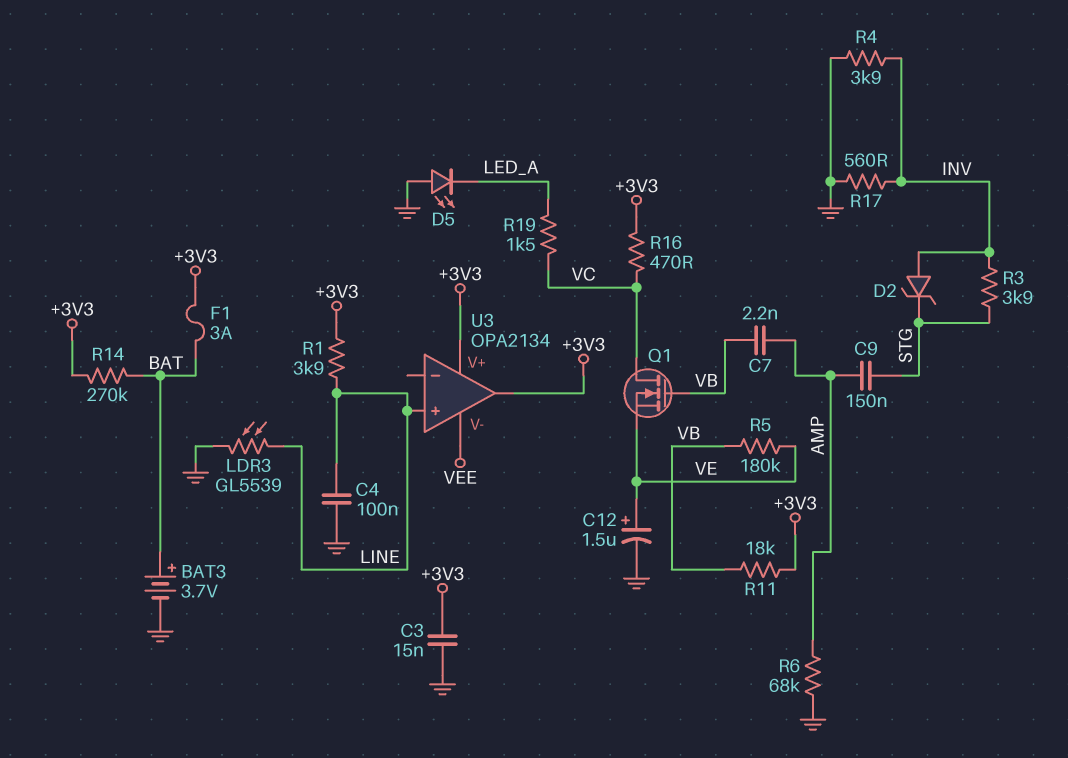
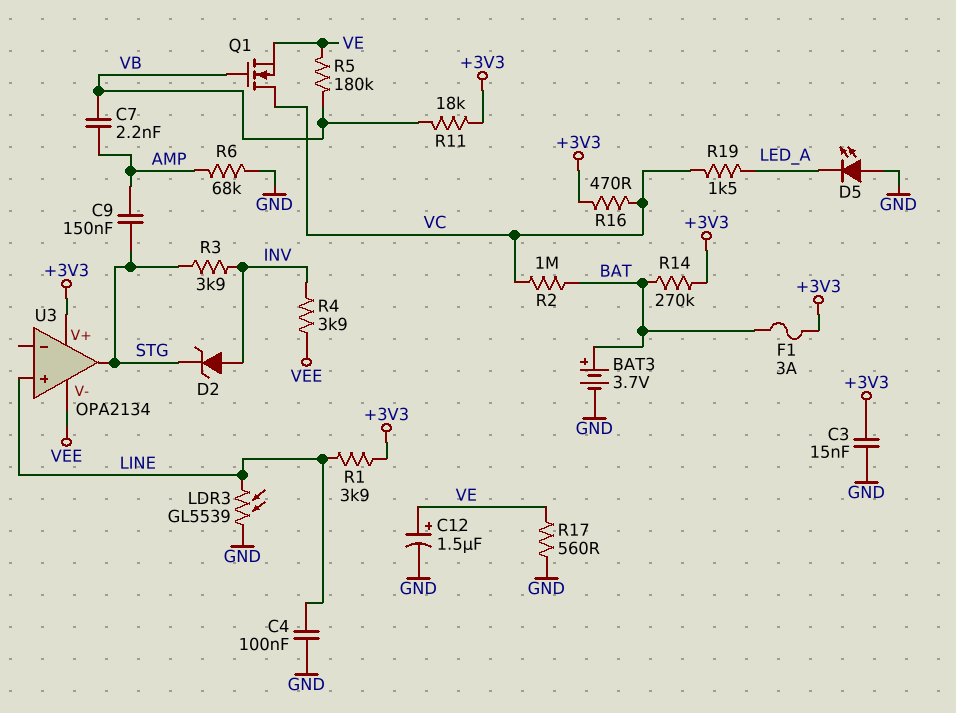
R2: none -> 1M (BAT, VC)
R4: 3.9k (GND, INV) -> 3.9k (INV, VEE)
R17: 560 (GND, INV) -> 560 (GND, VE)
U3 pin out: +3V3 -> STG

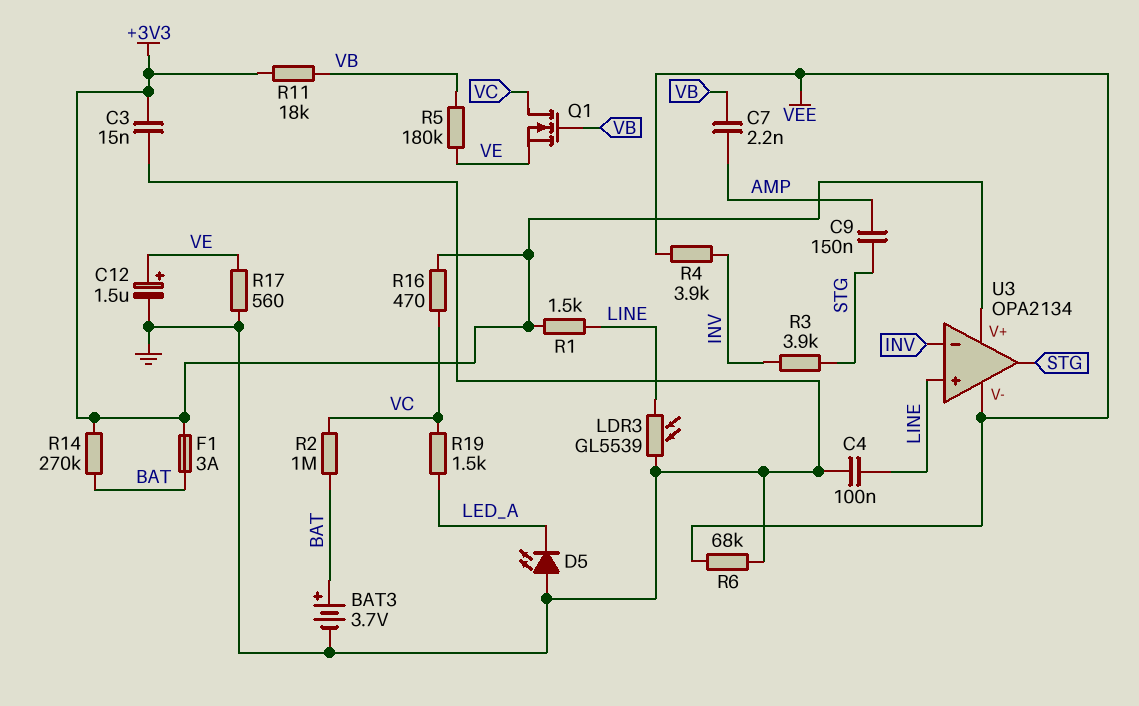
D2: zener (A INV, K STG) -> none
R1: 3.9k (+3V3, LINE) -> 1.5k (+3V3, LINE)
R6: 68k (AMP, GND) -> 68k (GND, VEE)
U3 pin in-: none -> INV

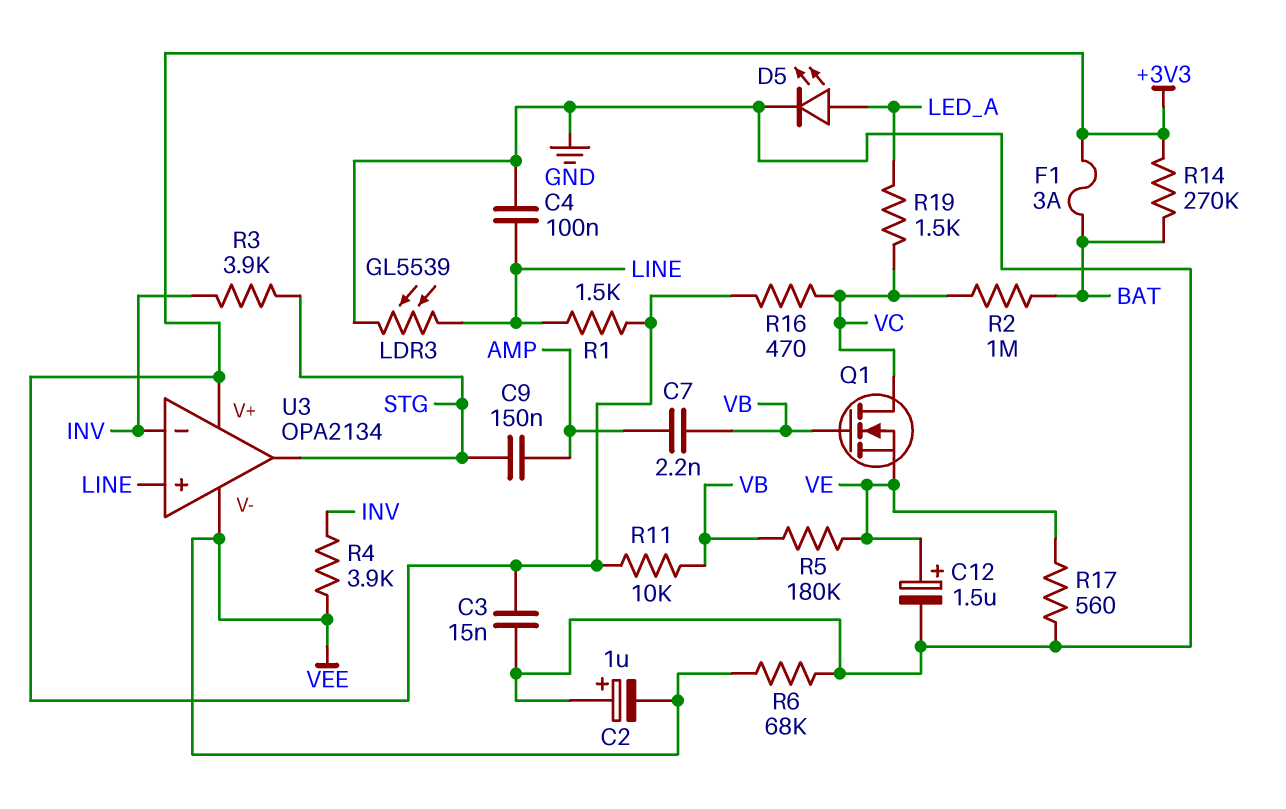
BAT3: 3.7V (plus BAT, minus GND) -> none
C2: none -> 1uF (plus GND, minus VEE)
D5: LED (A GND, K LED_A) -> LED (A LED_A, K GND)
R11: 18k (+3V3, VB) -> 10k (+3V3, VB)

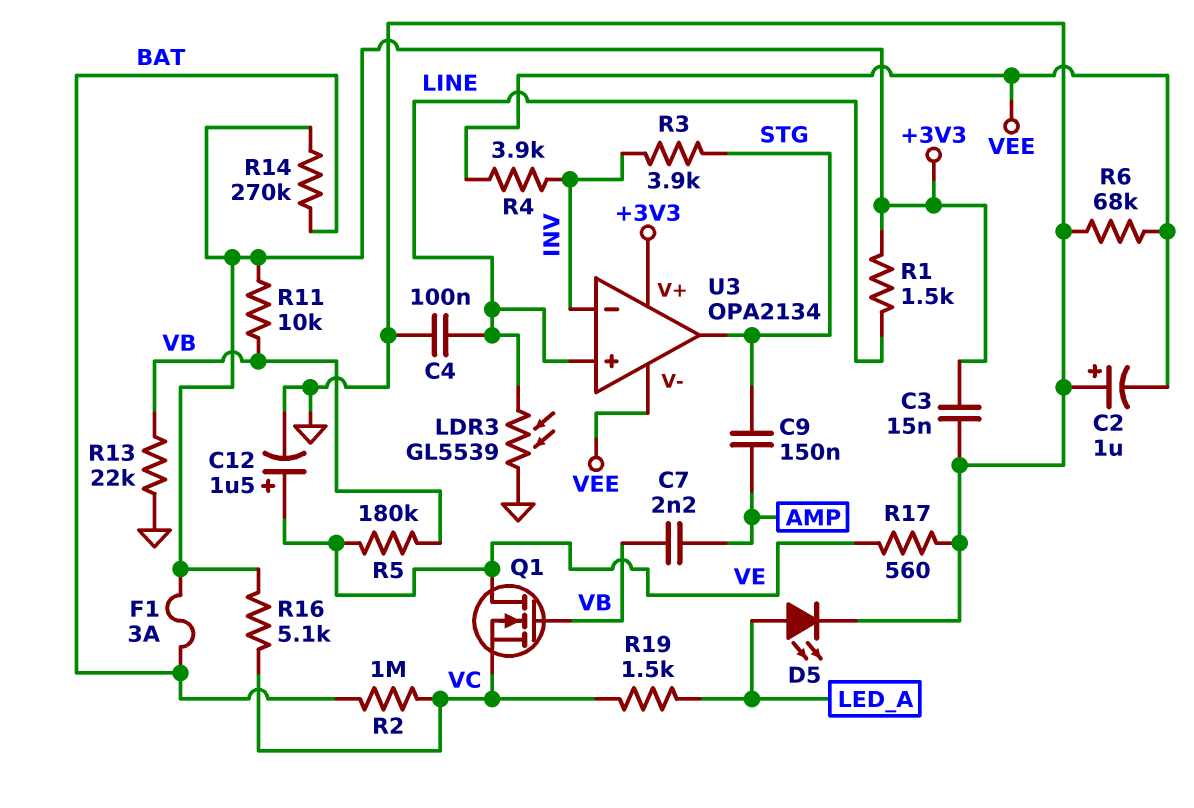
Q1: NMOS (G VB, D VC, S VE) -> NMOS (G VB, D VE, S VC)
R13: none -> 22k (GND, VB)
R16: 470 (+3V3, VC) -> 5.1k (+3V3, VC)

